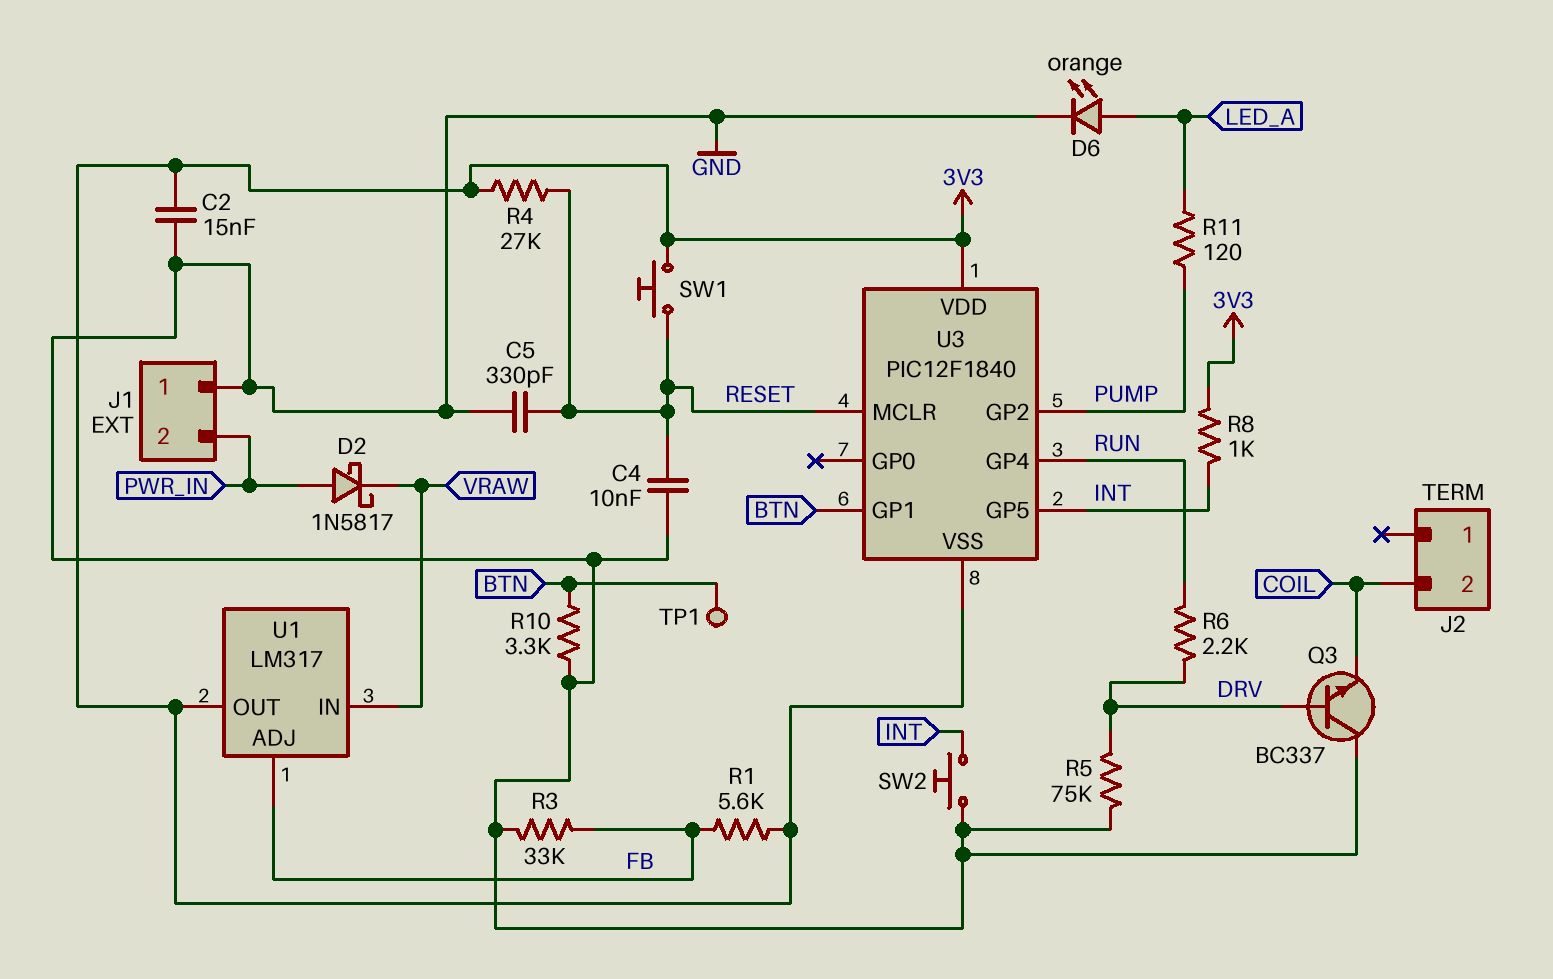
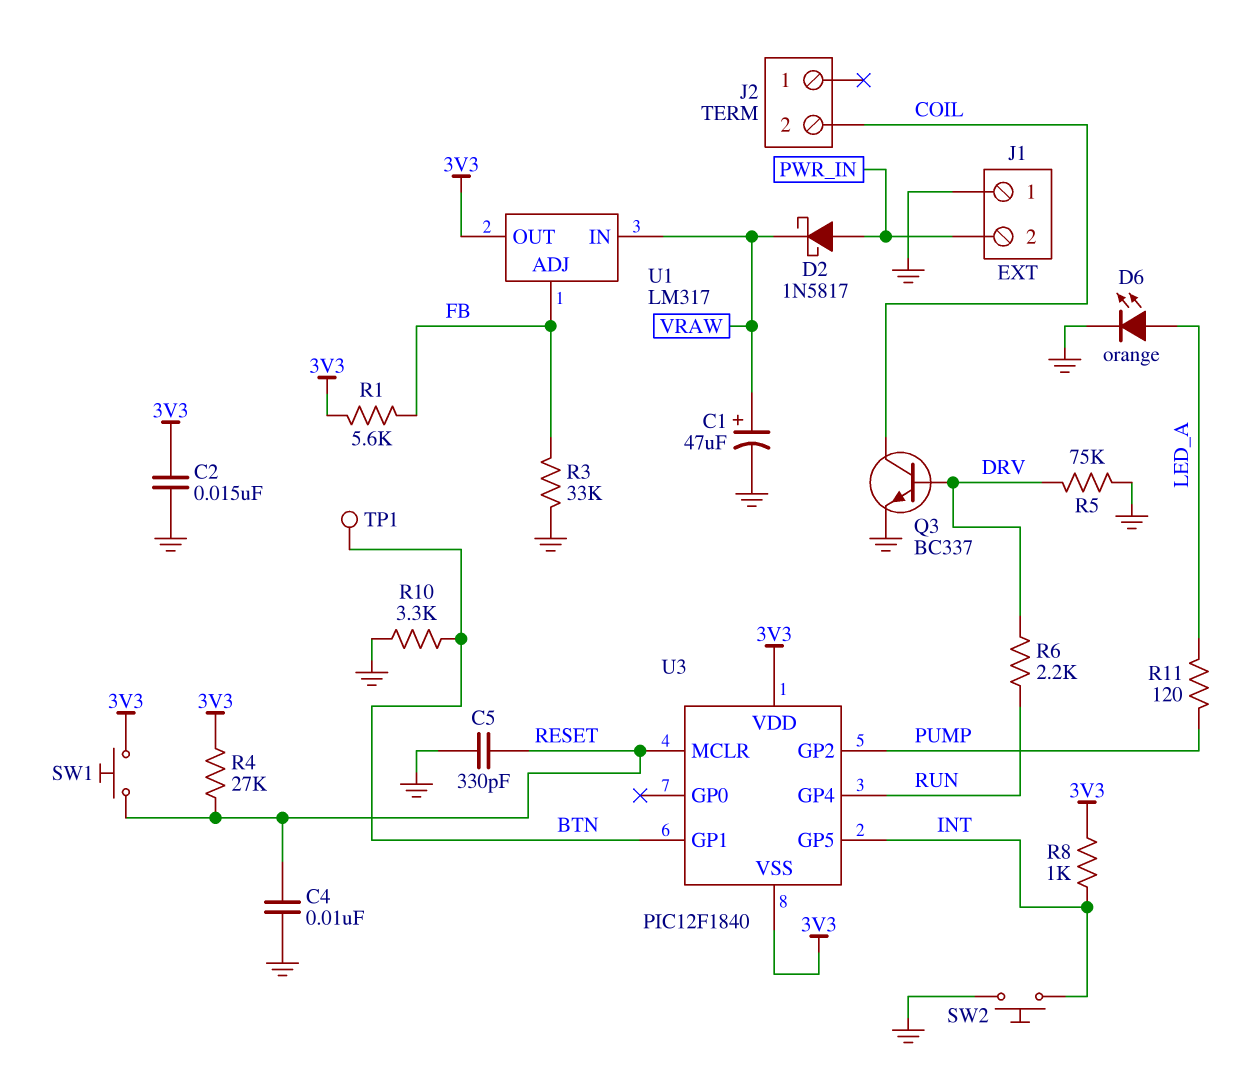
C1: none -> 47uF (plus VRAW, minus GND)
Q3: NPN BC337 (B DRV, C GND, E COIL) -> NPN BC337 (B DRV, C COIL, E GND)

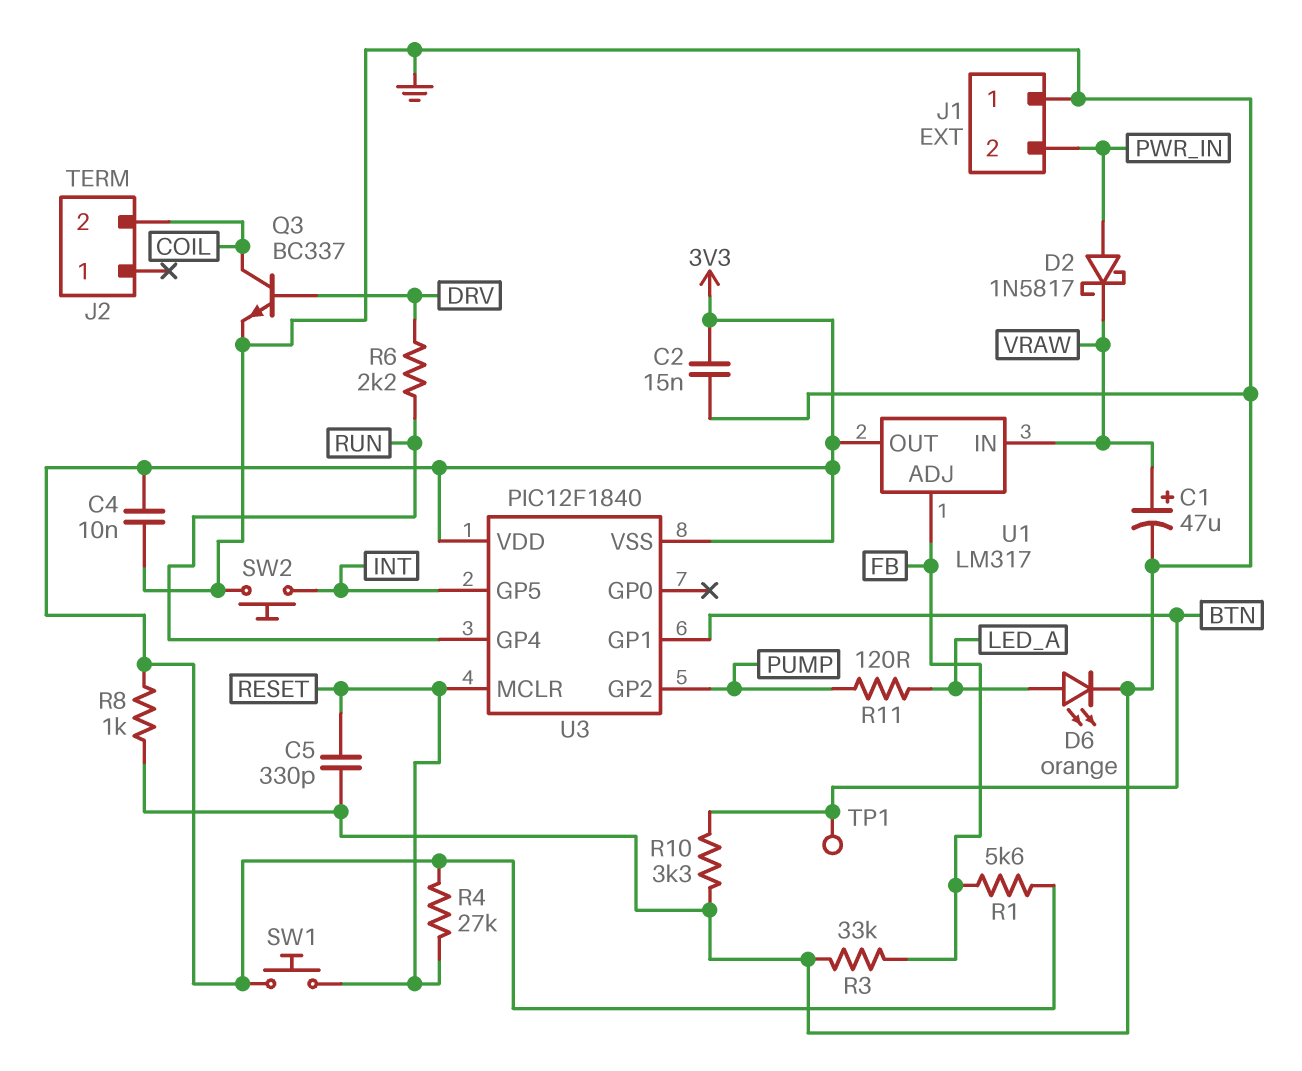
C4: 10nF (GND, RESET) -> 10nF (3V3, GND)
R5: 75k (DRV, GND) -> none
R8: 1k (3V3, INT) -> 1k (3V3, GND)

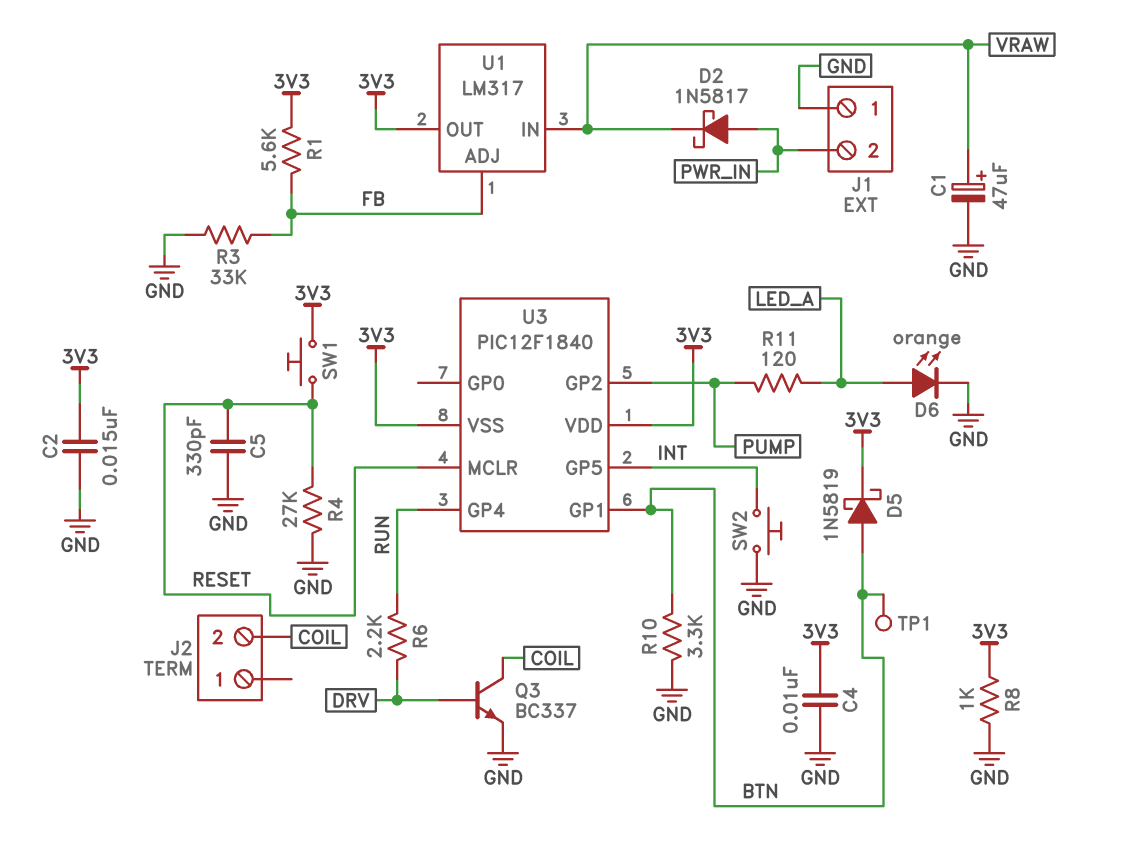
D5: none -> schottky 1N5819 (A BTN, K 3V3)
R4: 27k (3V3, RESET) -> 27k (GND, RESET)

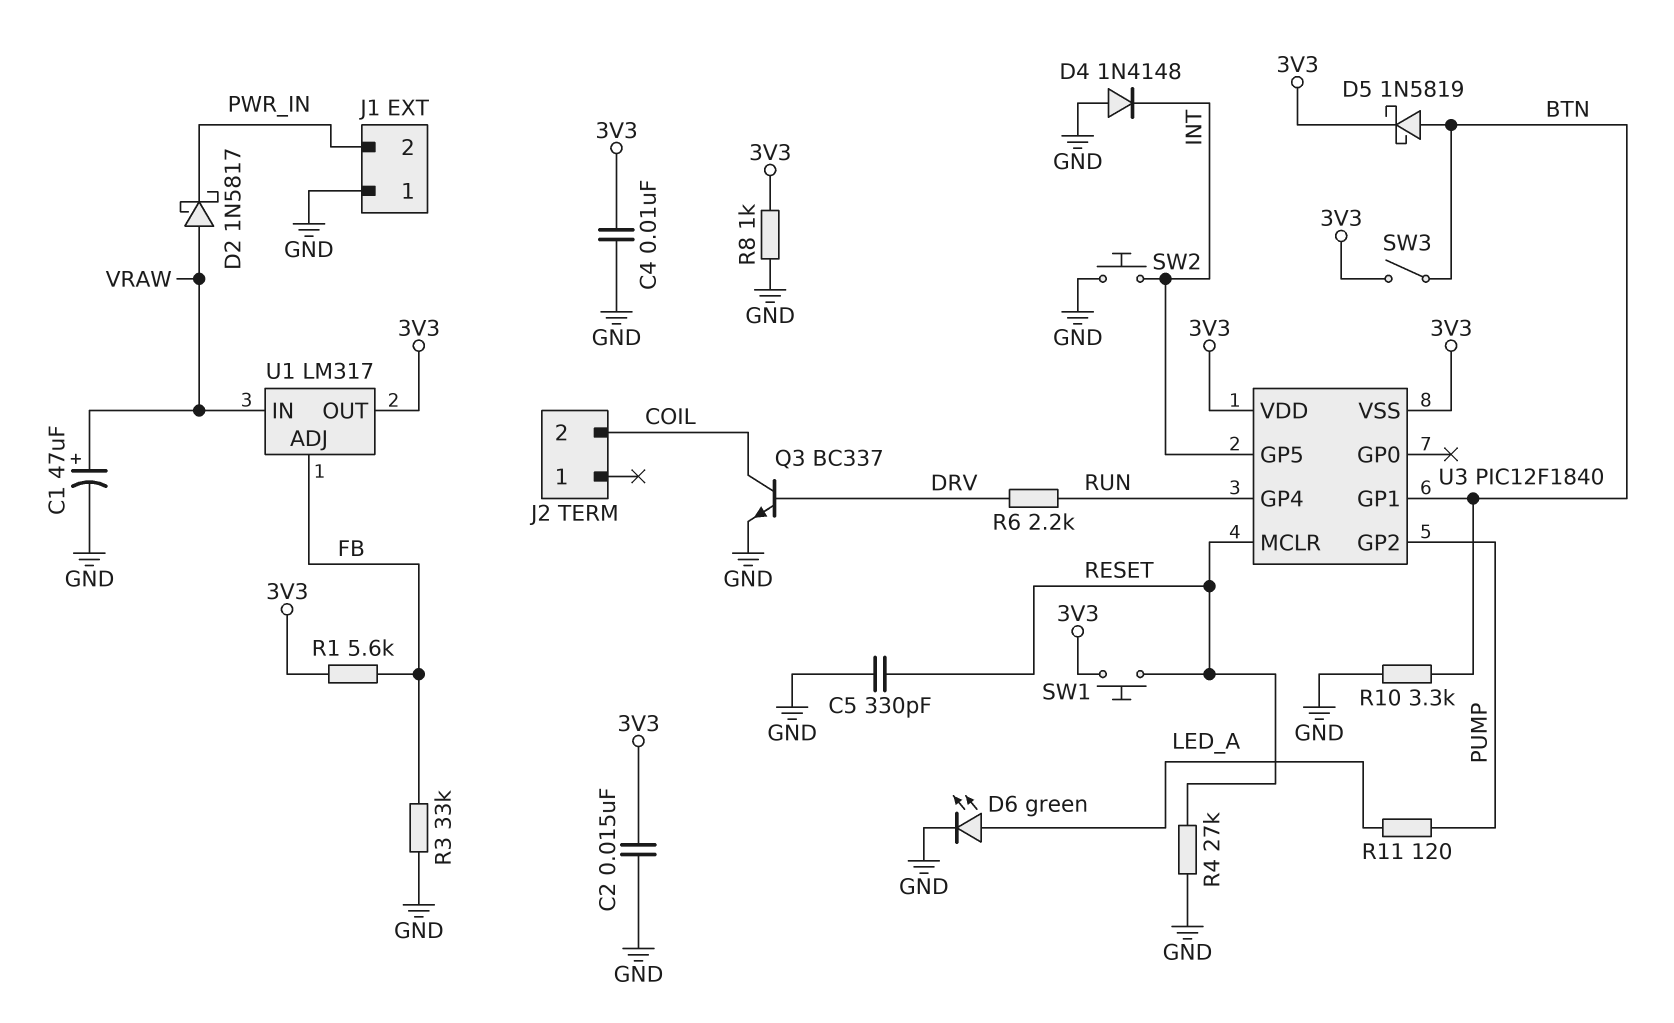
D2: schottky 1N5817 (A PWR_IN, K VRAW) -> schottky 1N5817 (A VRAW, K PWR_IN)
D4: none -> diode 1N4148 (A GND, K INT)
D6: LED orange (A LED_A, K GND) -> LED green (A LED_A, K GND)
SW3: none -> switch (3V3, BTN)
TP1: test point (BTN) -> none

